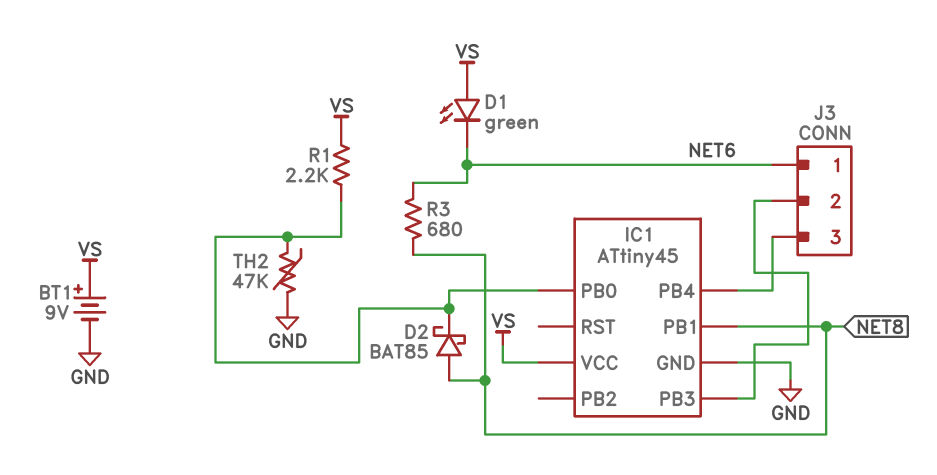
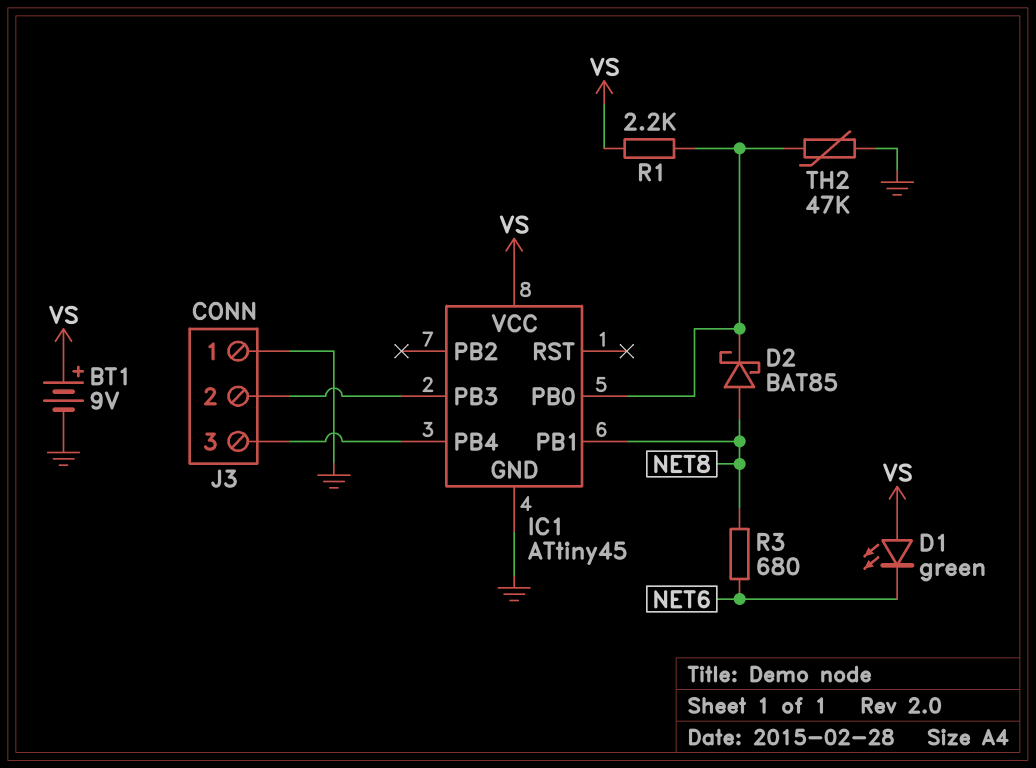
J3 pin 1: NET6 -> GND

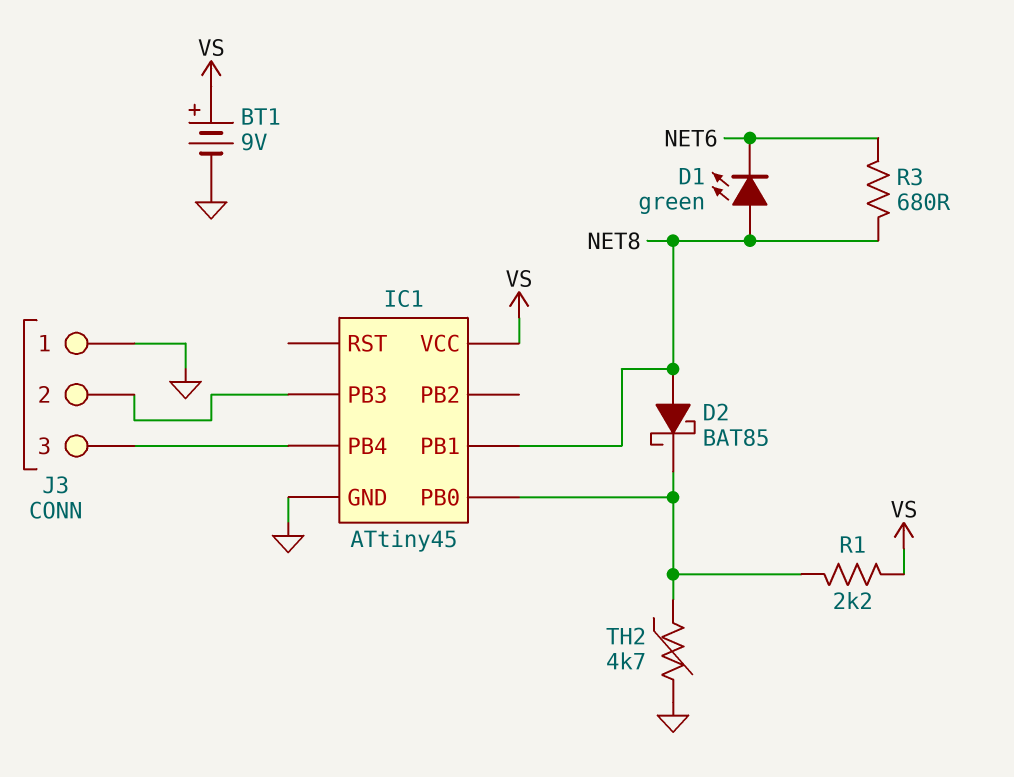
D1: LED green (A VS, K NET6) -> LED green (A NET8, K NET6)
TH2: 47k (GND, IC1/PB0) -> 4.7k (GND, IC1/PB0)

